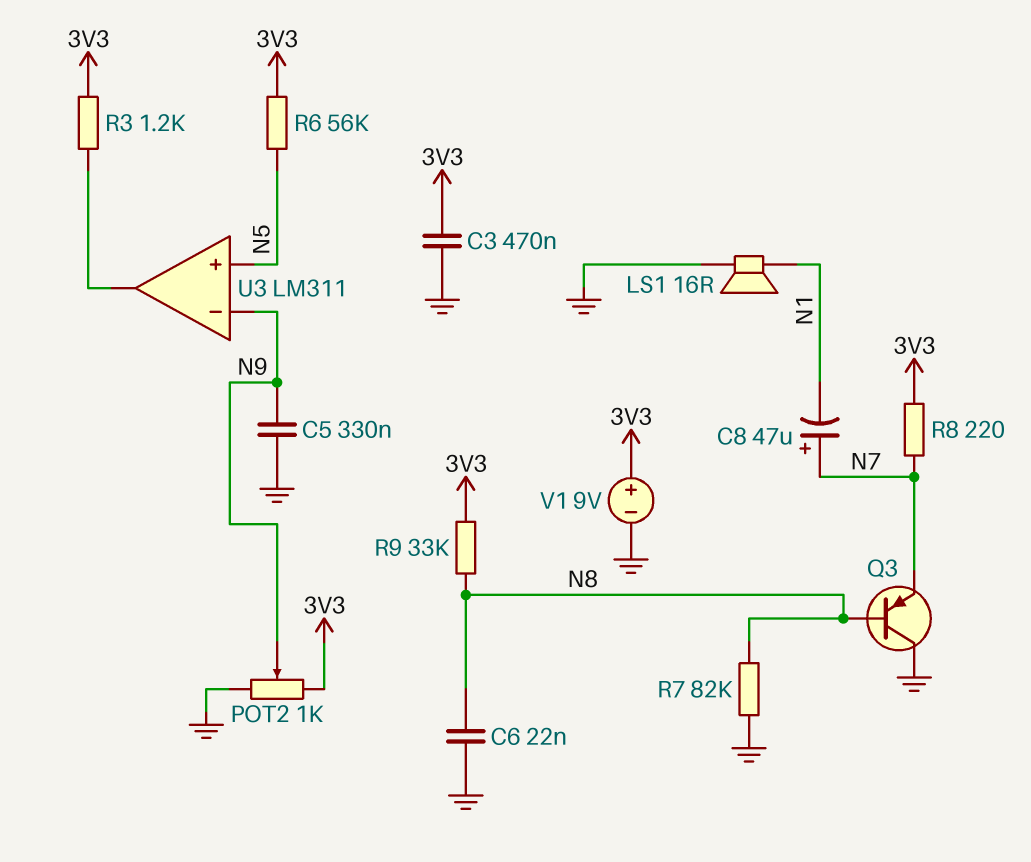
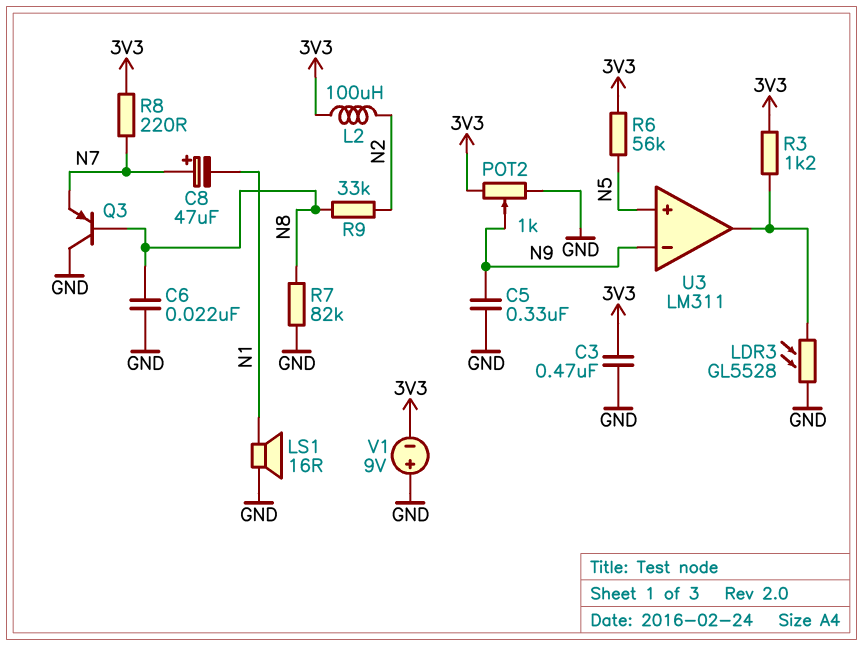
L2: none -> 100uH (3V3, N2)
LDR3: none -> GL5528 (GND, U3/out)
R9: 33k (3V3, N8) -> 33k (N2, N8)
V1: 9V (plus 3V3, minus GND) -> 9V (plus GND, minus 3V3)

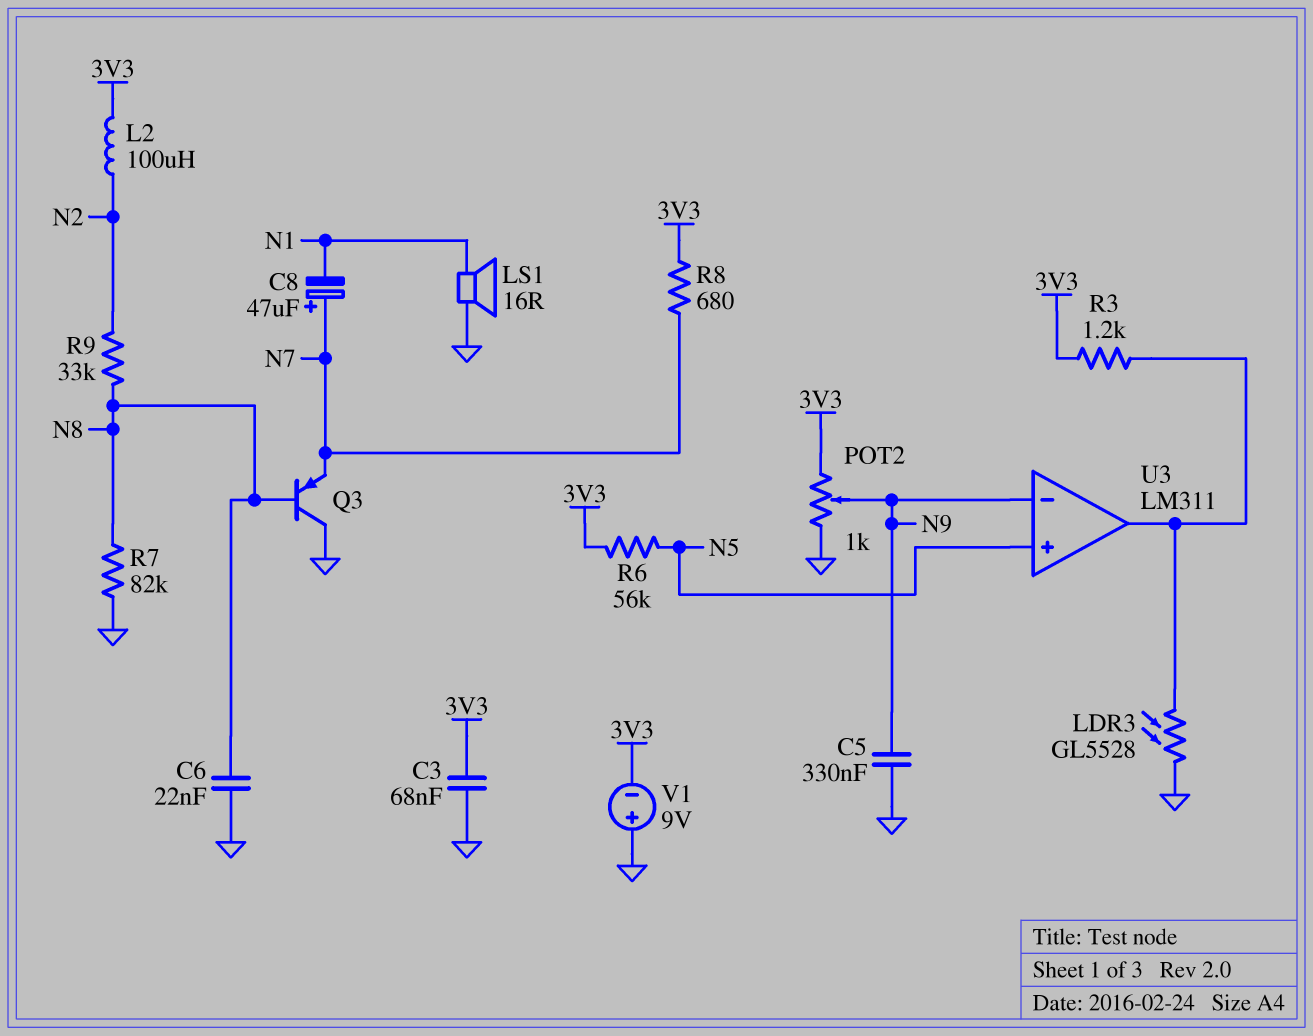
C3: 470nF (3V3, GND) -> 68nF (3V3, GND)
R8: 220 (3V3, N7) -> 680 (3V3, N7)

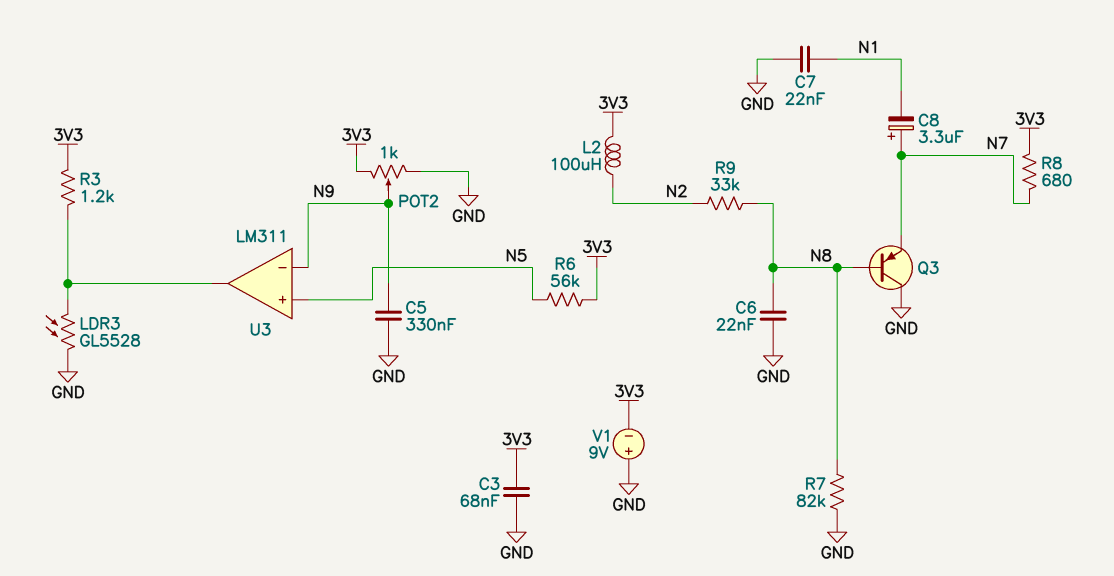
C7: none -> 22nF (GND, N1)
C8: 47uF (plus N7, minus N1) -> 3.3uF (plus N7, minus N1)
LS1: speaker 16R (GND, N1) -> none

